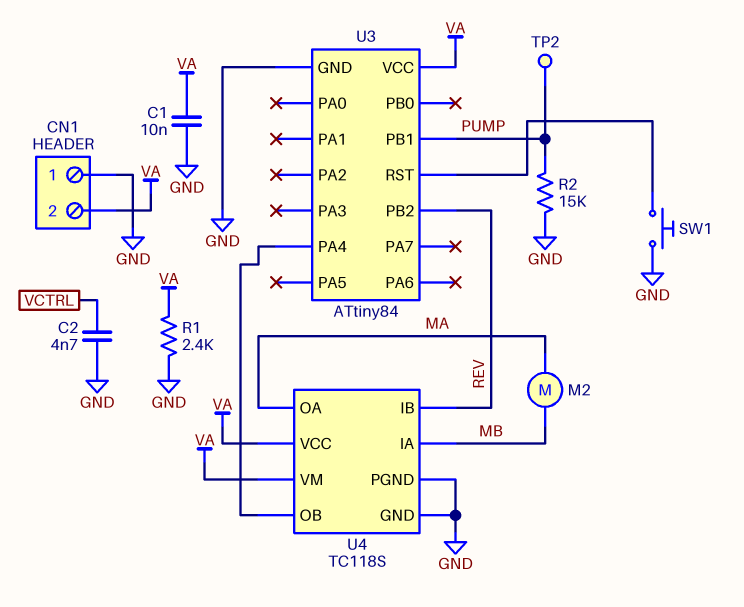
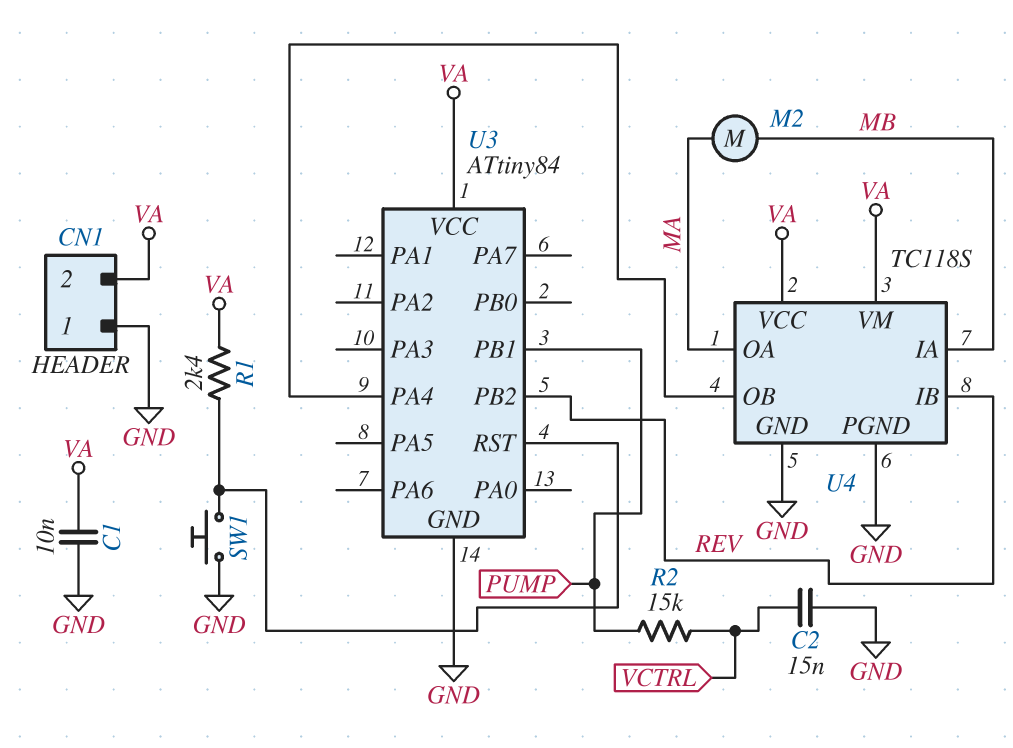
C2: 4.7nF (GND, VCTRL) -> 15nF (GND, VCTRL)
R1: 2.4k (GND, VA) -> 2.4k (U3/RST, VA)
R2: 15k (GND, PUMP) -> 15k (PUMP, VCTRL)
TP2: test point (PUMP) -> none

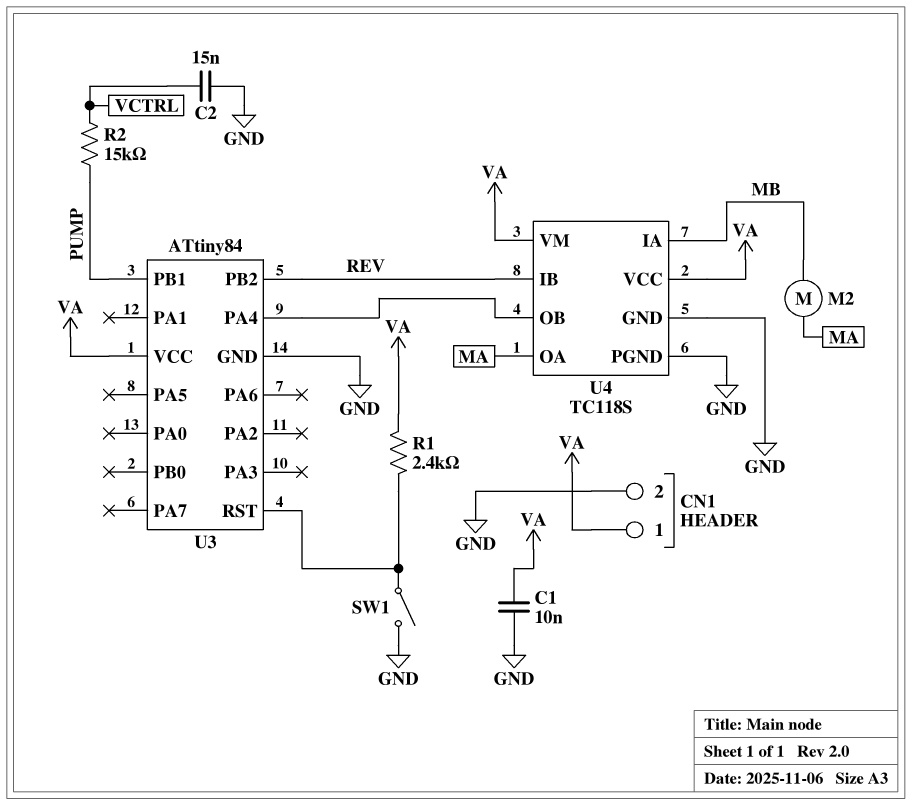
CN1 pin 1: GND -> VA
CN1 pin 2: VA -> GND
SW1: button (GND, U3/RST) -> switch (GND, U3/RST)

